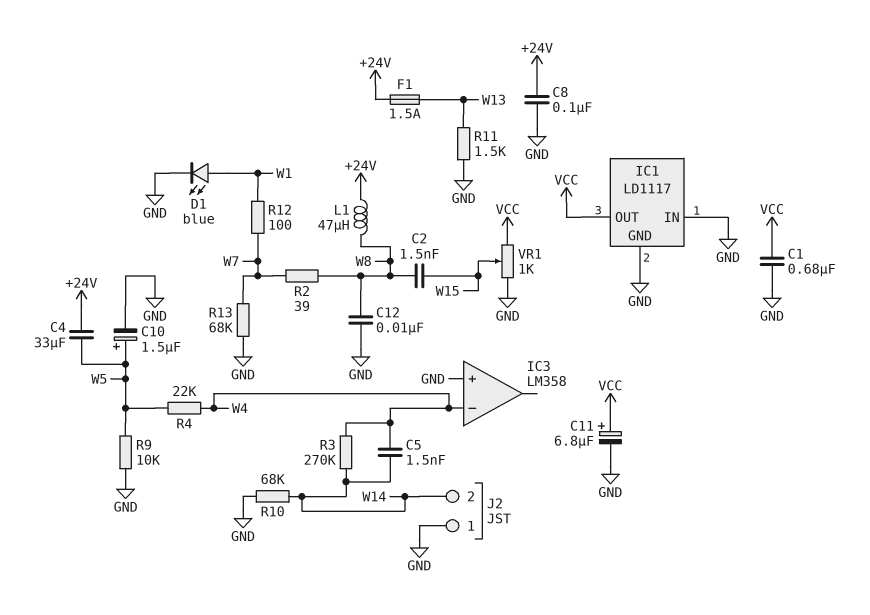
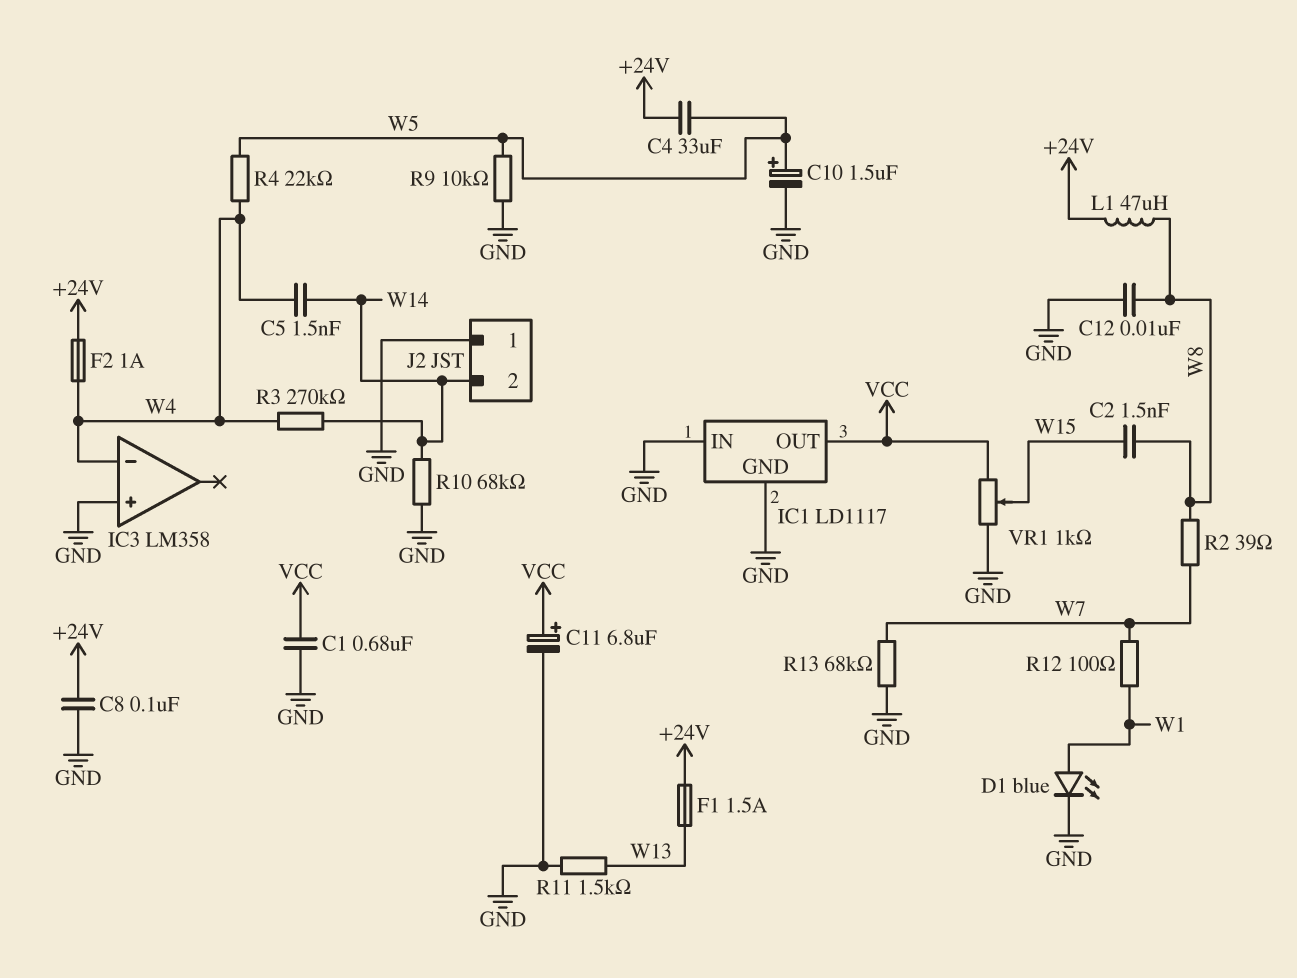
F2: none -> 1A (+24V, W4)

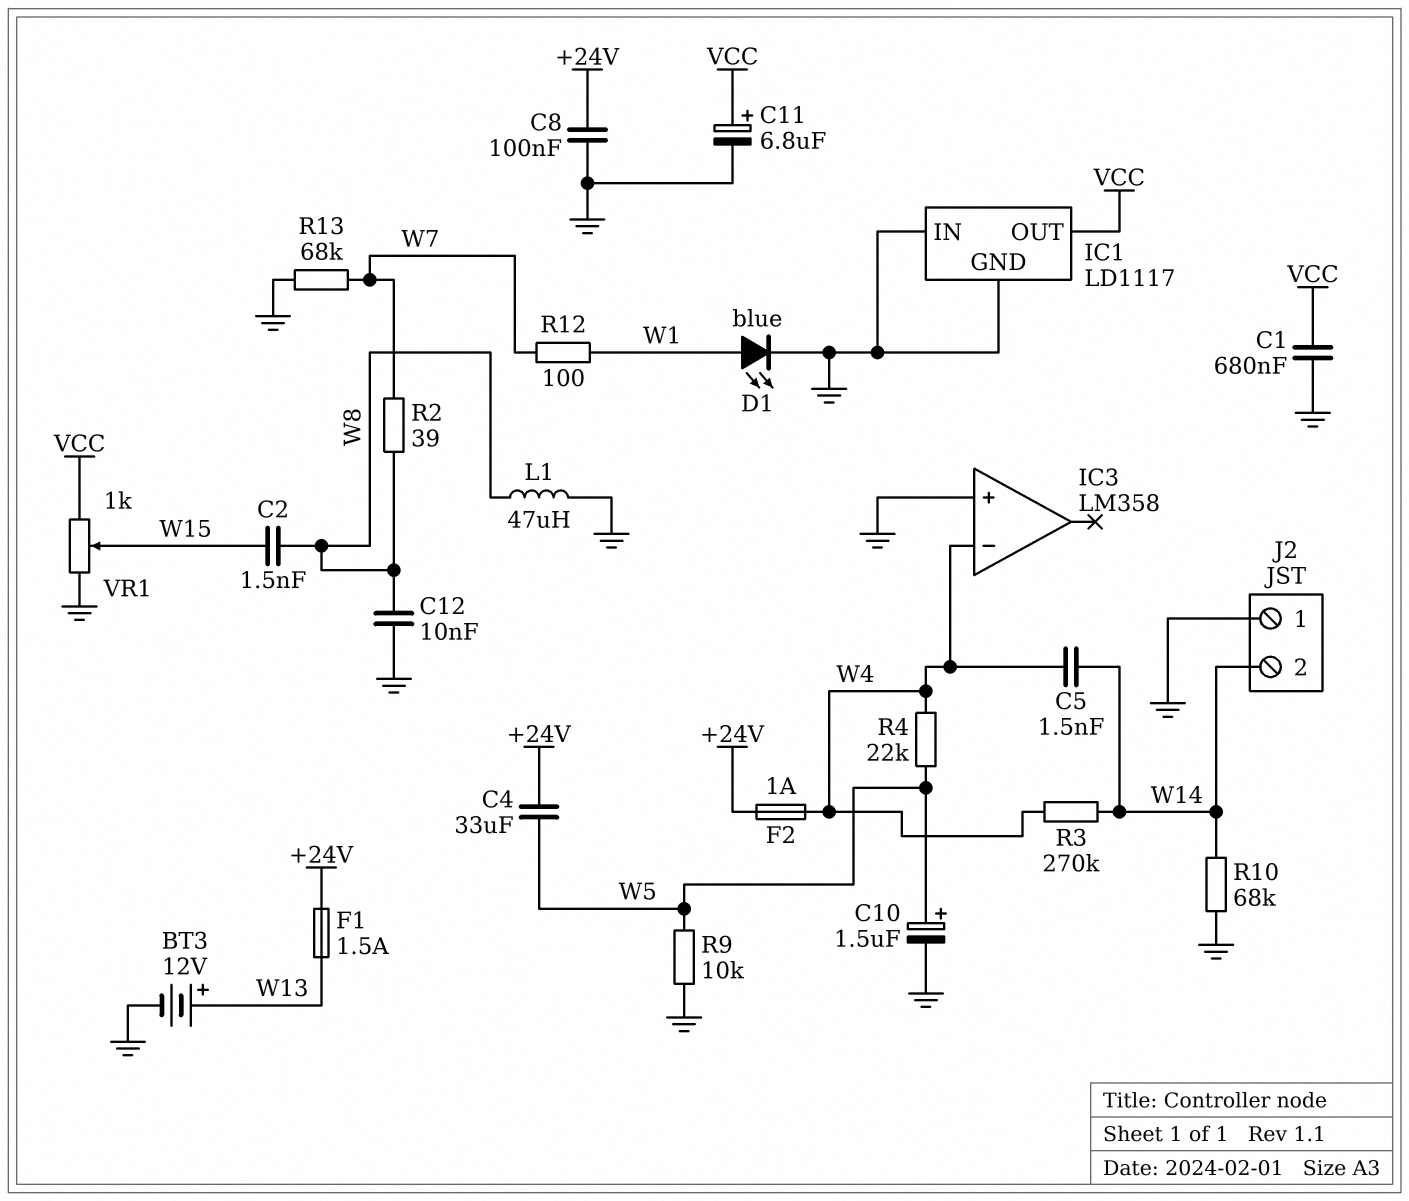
BT3: none -> 12V (plus W13, minus GND)
L1: 47uH (+24V, W8) -> 47uH (GND, W8)
R11: 1.5k (GND, W13) -> none

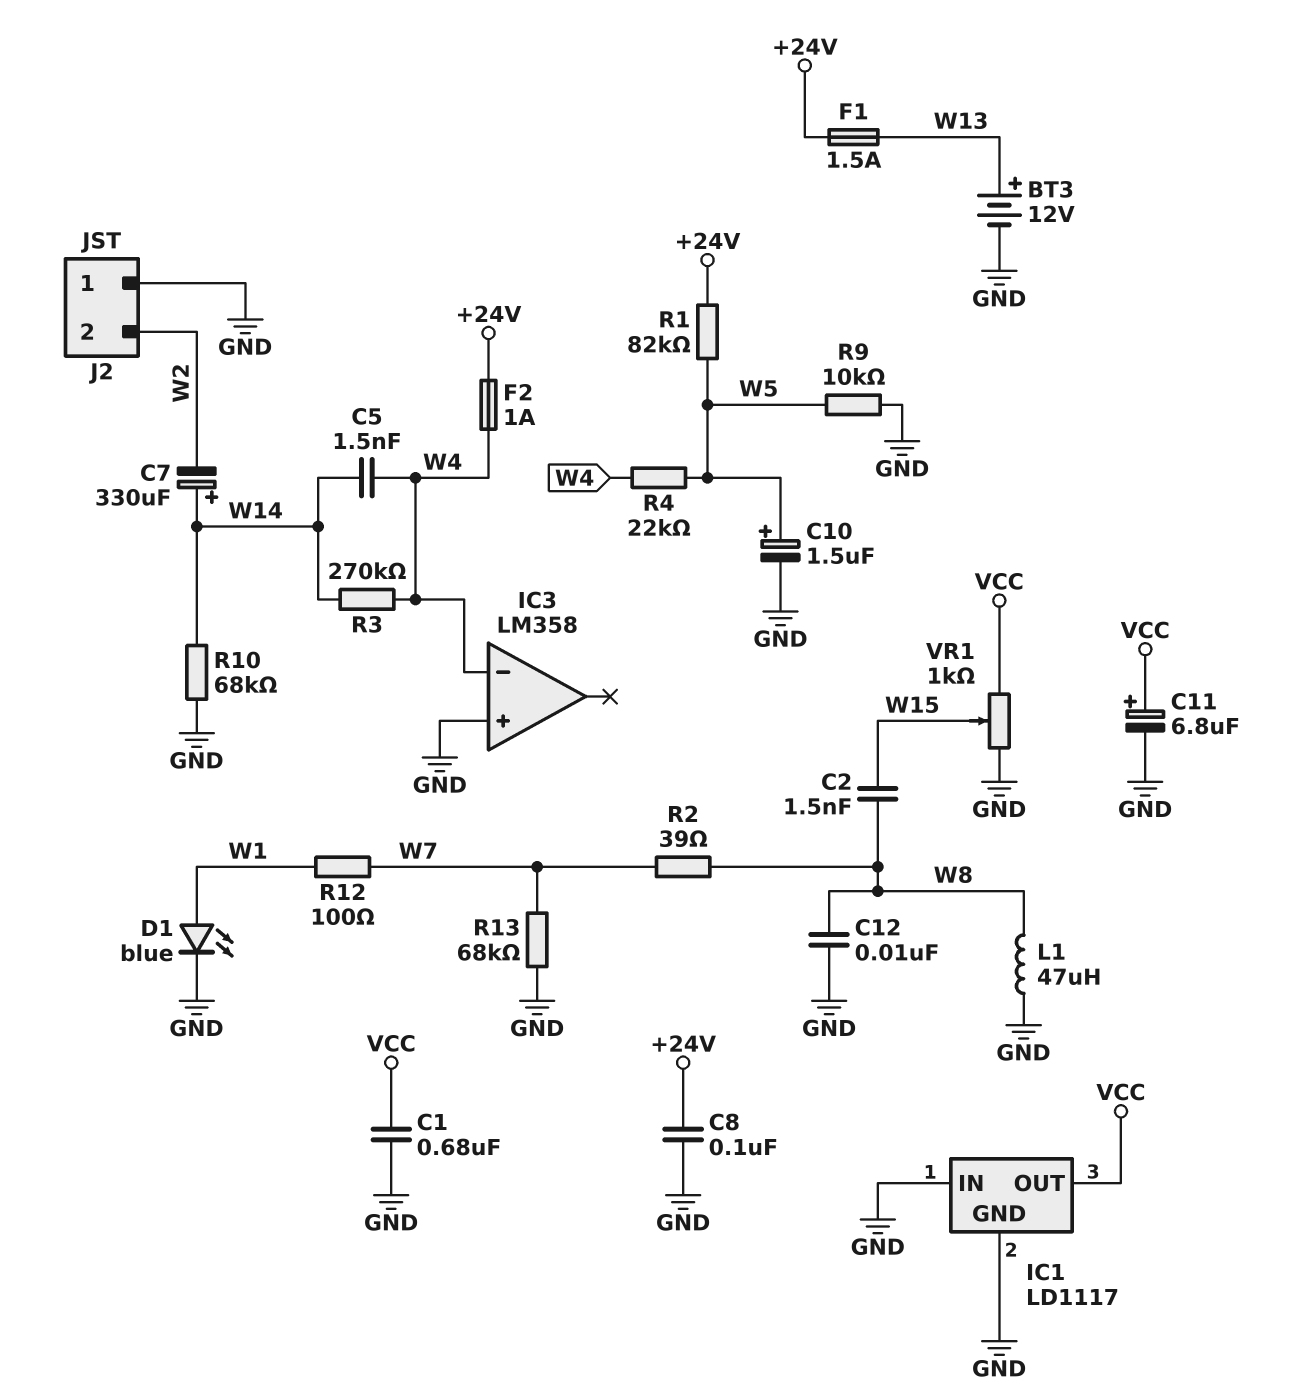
C4: 33uF (+24V, W5) -> none
C7: none -> 330uF (plus W14, minus W2)
J2 pin 2: W14 -> W2
R1: none -> 82k (+24V, W5)

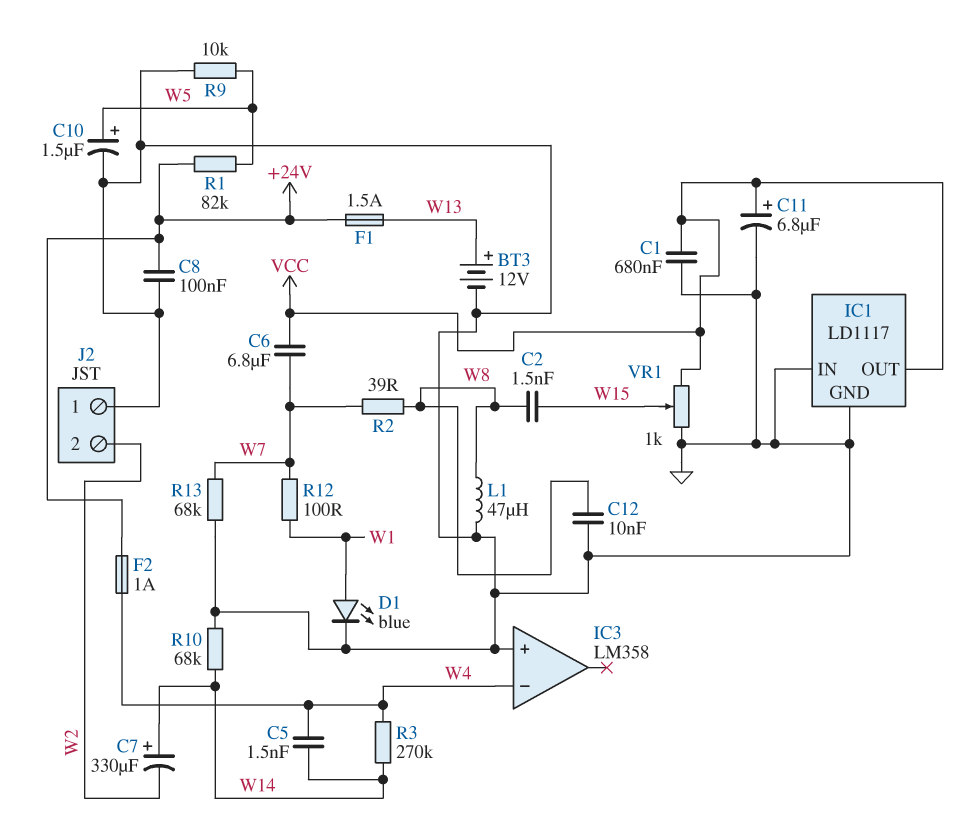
C6: none -> 6.8uF (VCC, W7)
R4: 22k (W4, W5) -> none

